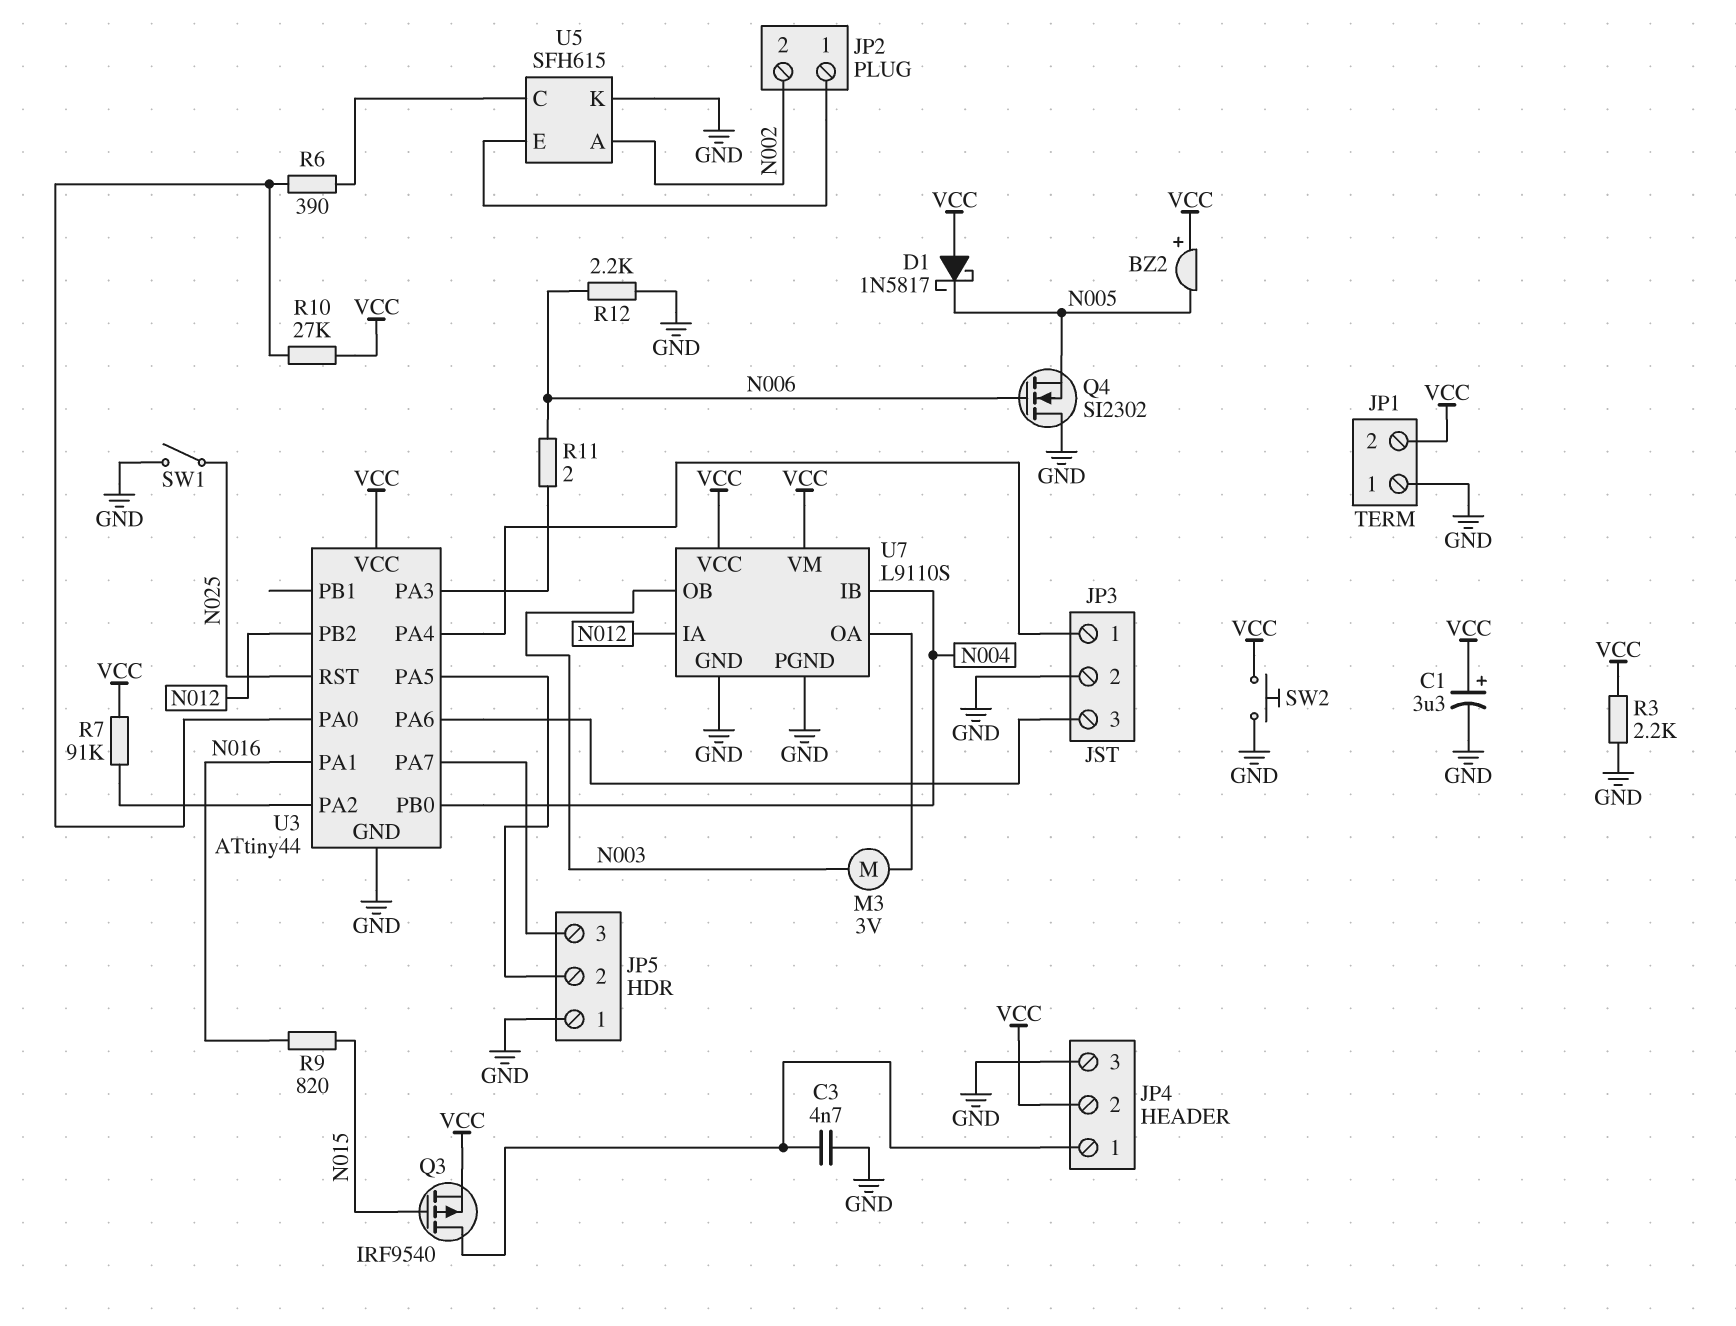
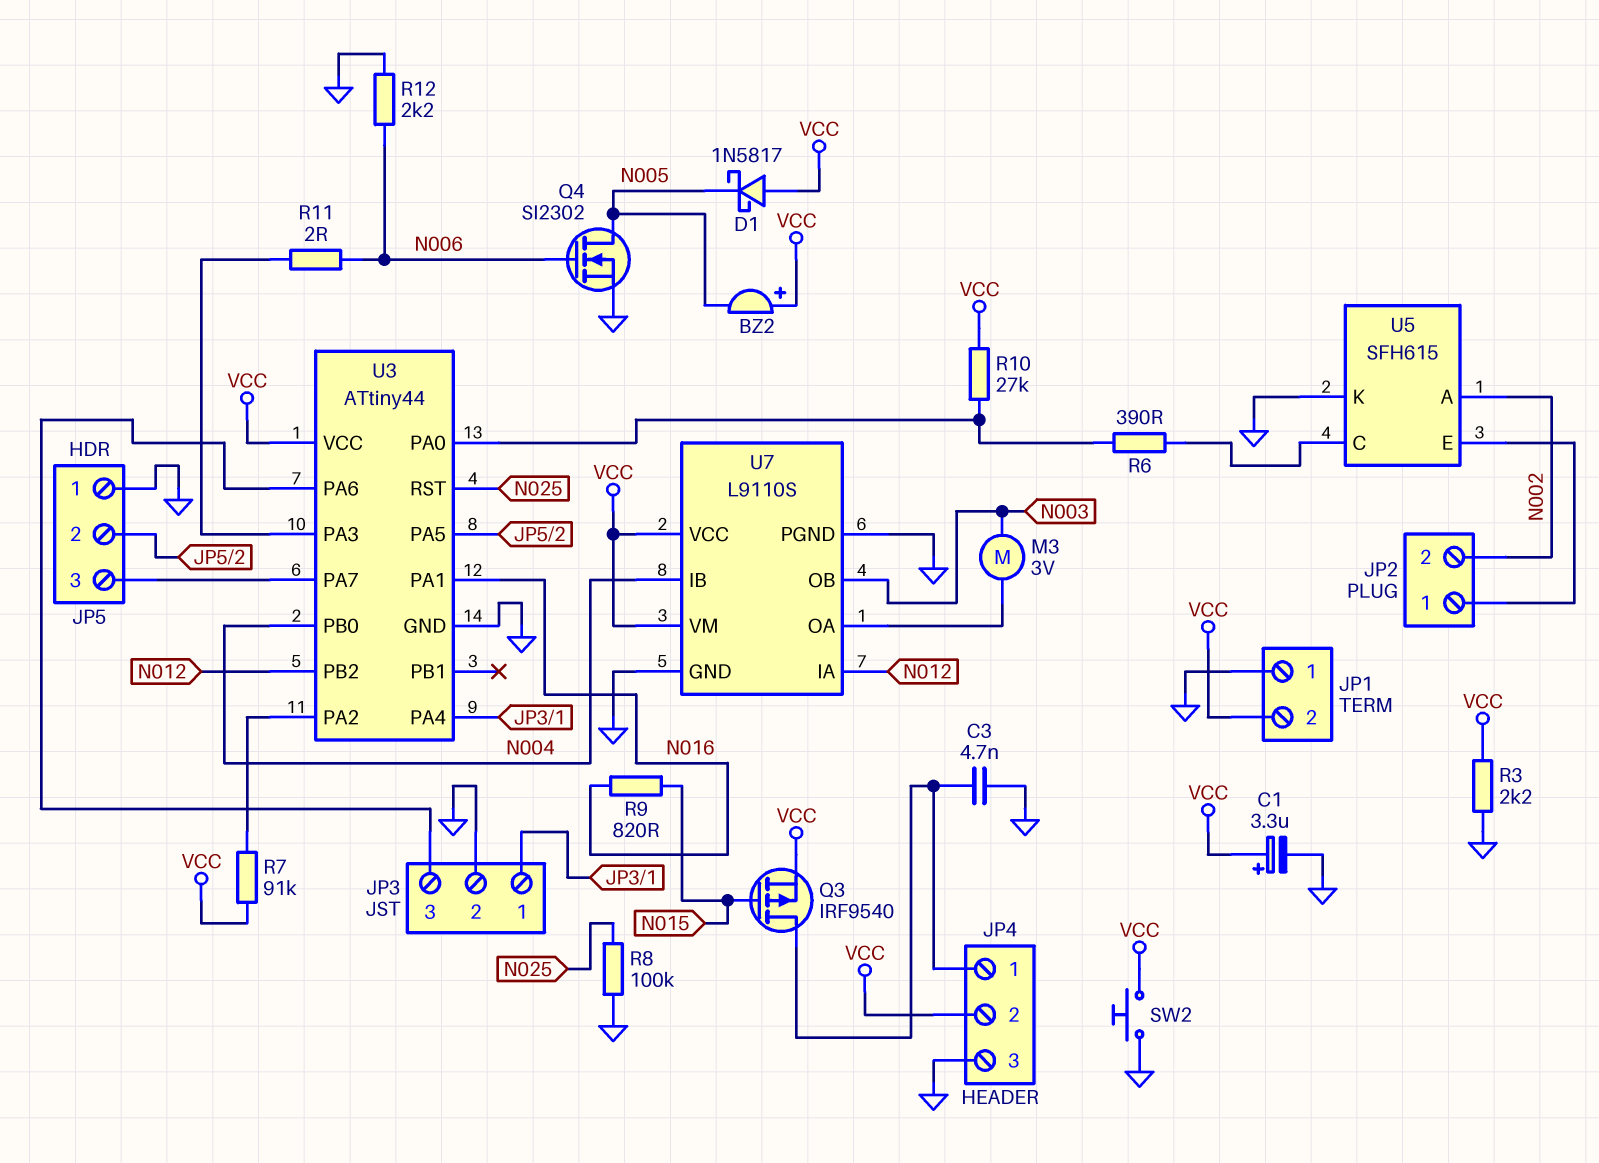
Q4: NMOS SI2302 (G N006, D GND, S N005) -> NMOS SI2302 (G N006, D N005, S GND)
R8: none -> 100k (GND, N025)
SW1: switch (GND, N025) -> none

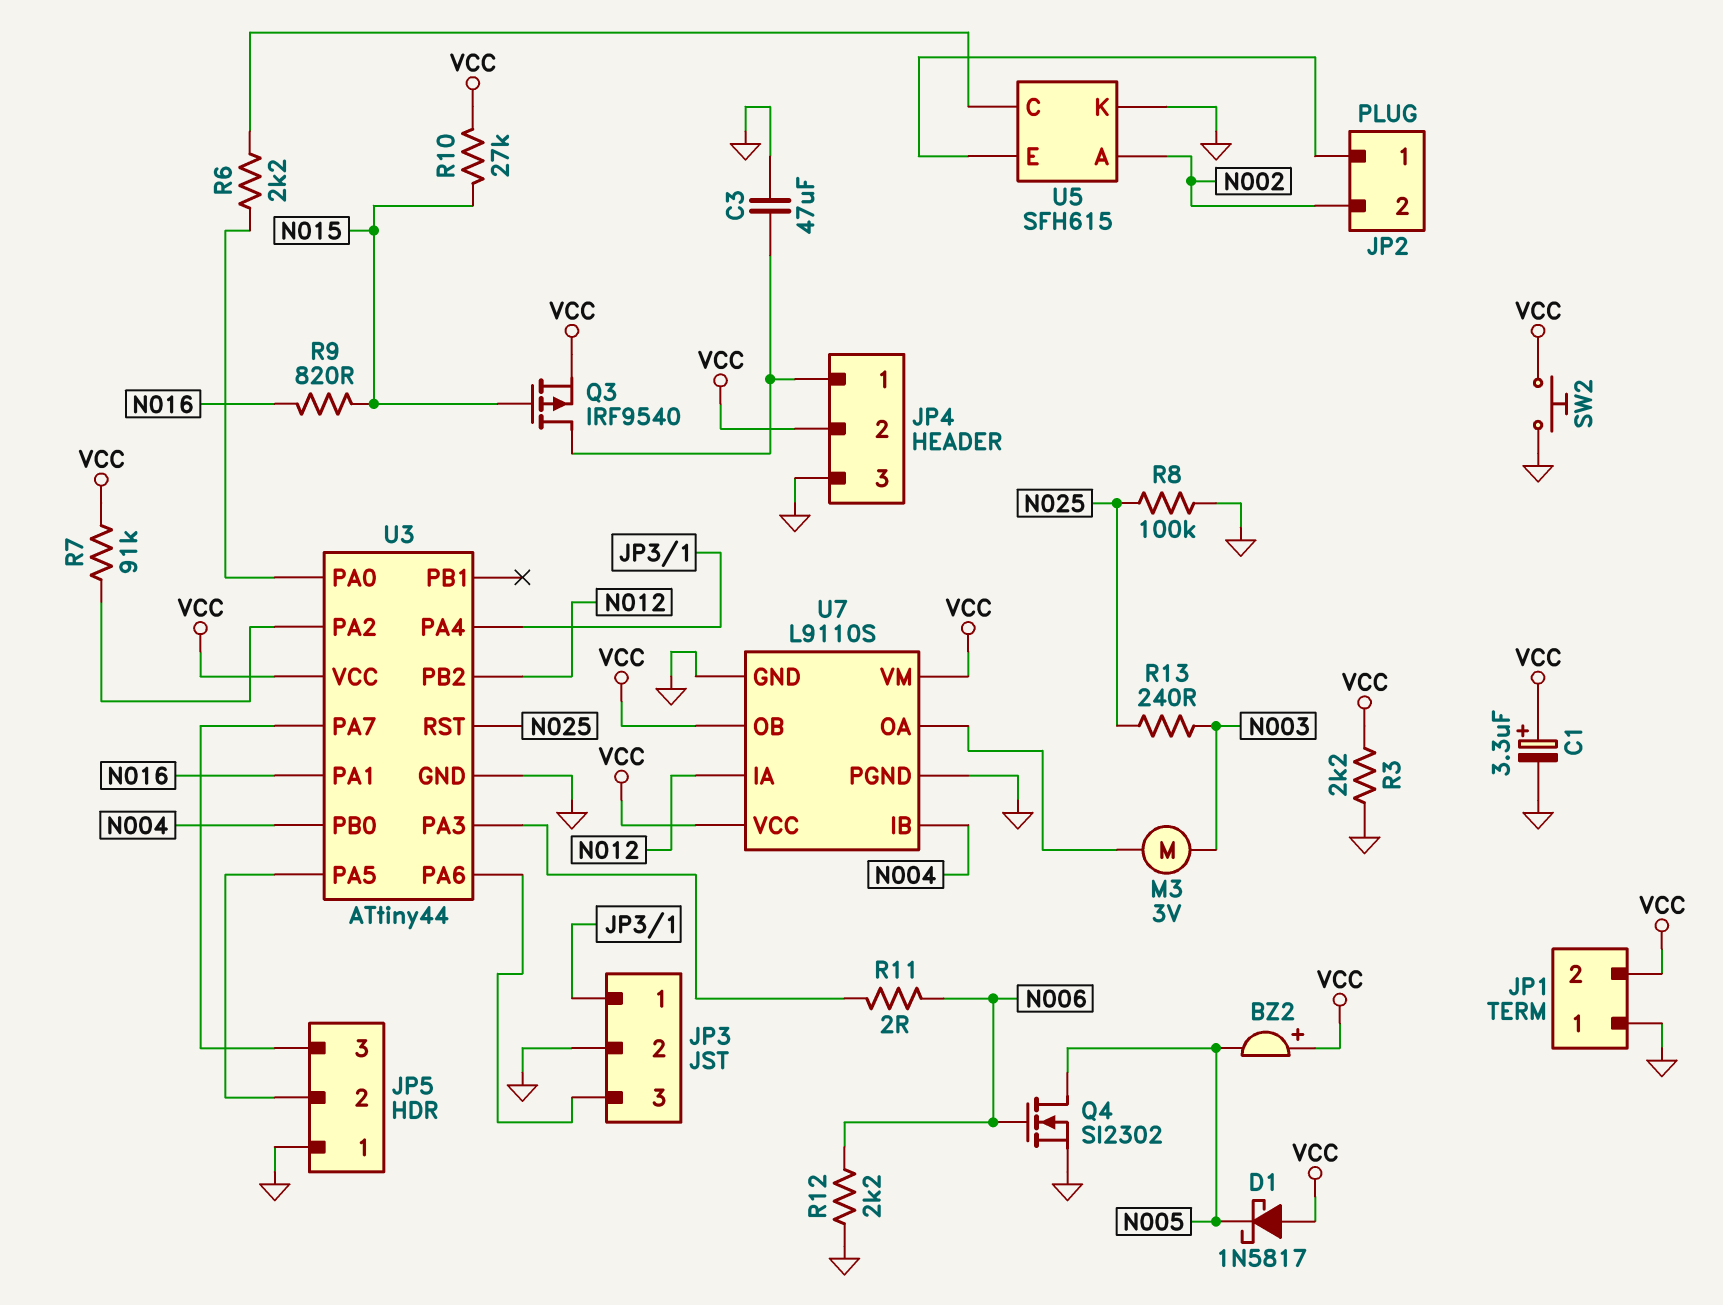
C3: 4.7nF (GND, JP4/1) -> 47uF (GND, JP4/1)
R6: 390 (U3/PA0, U5/C) -> 2.2k (U3/PA0, U5/C)
R10: 27k (U3/PA0, VCC) -> 27k (N015, VCC)
R13: none -> 240 (N003, N025)
U7 pin OB: N003 -> VCC

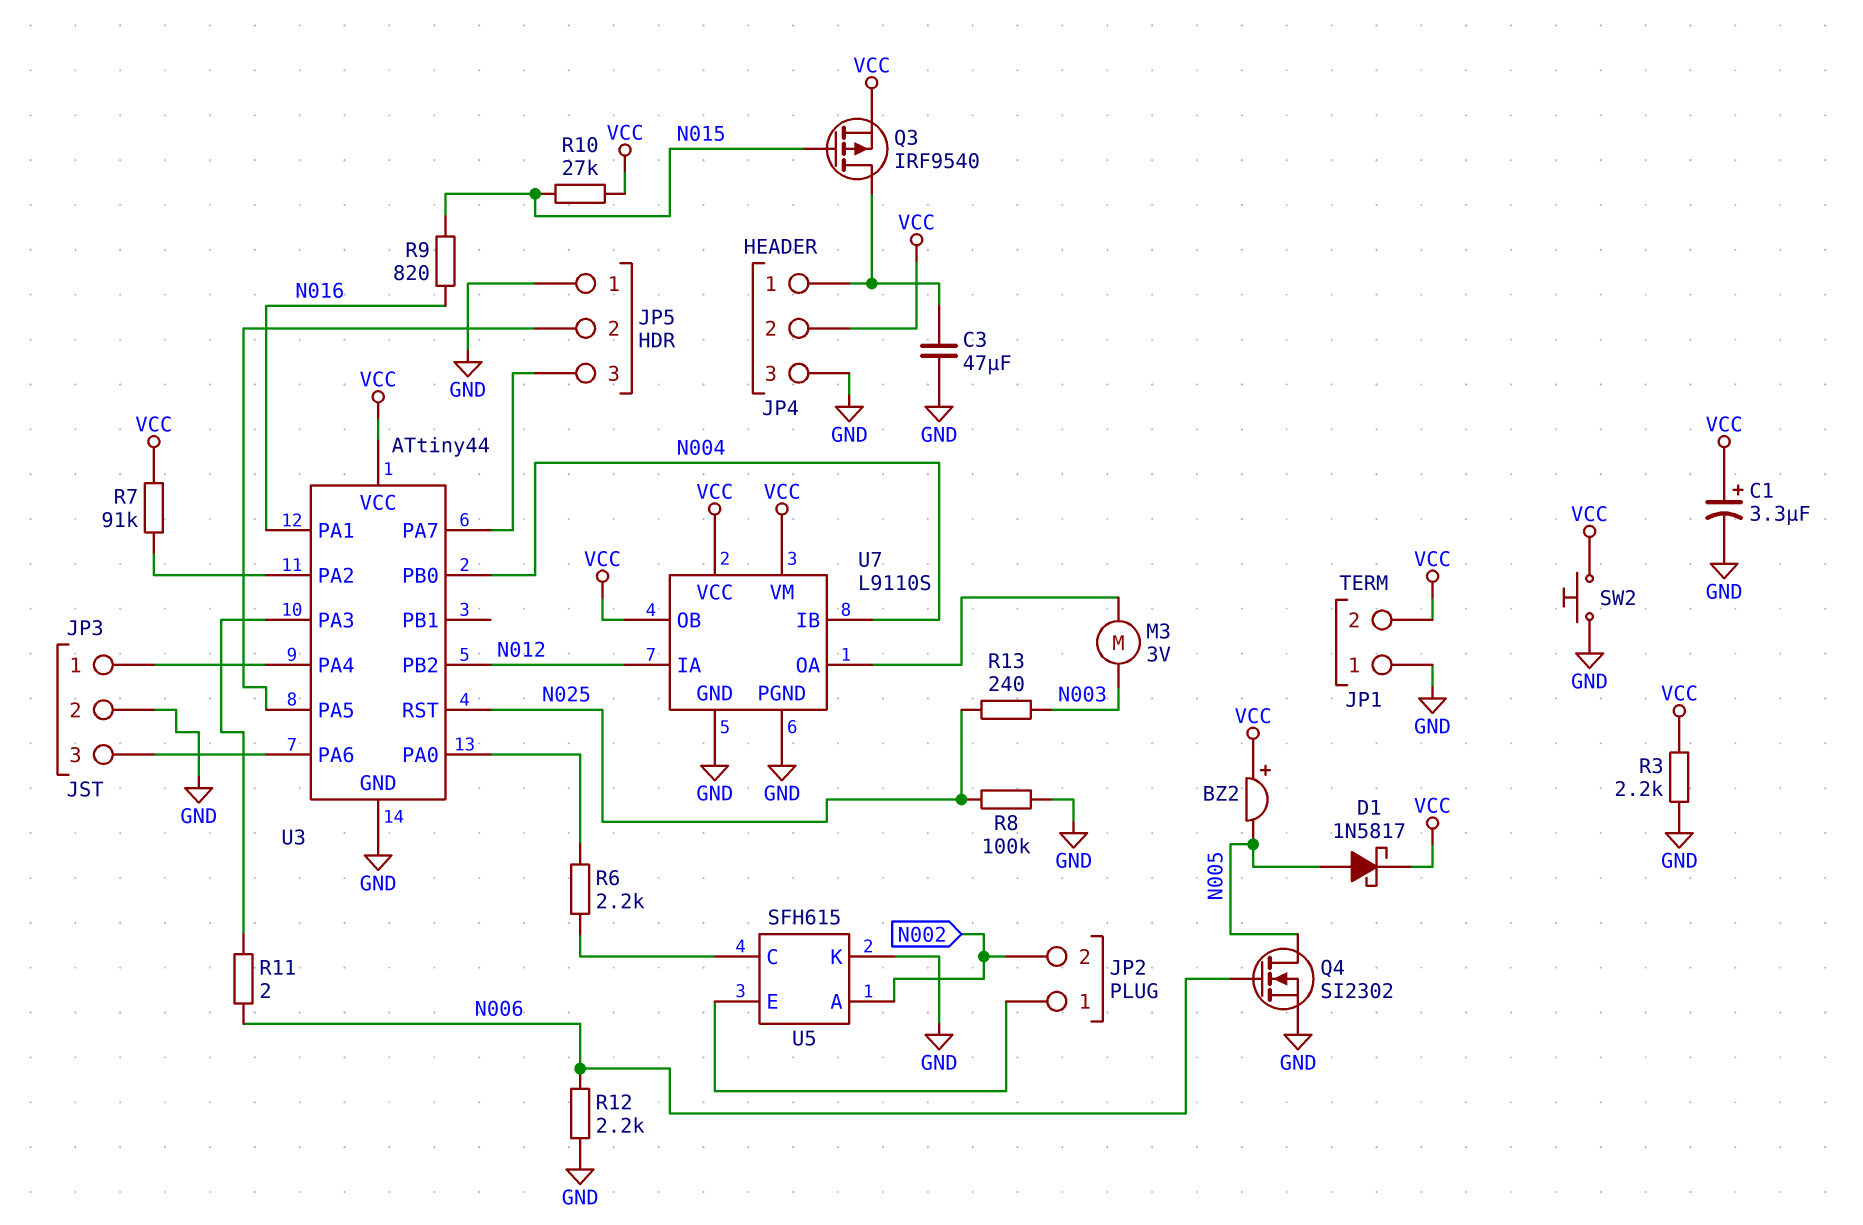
D1: schottky 1N5817 (A VCC, K N005) -> schottky 1N5817 (A N005, K VCC)

